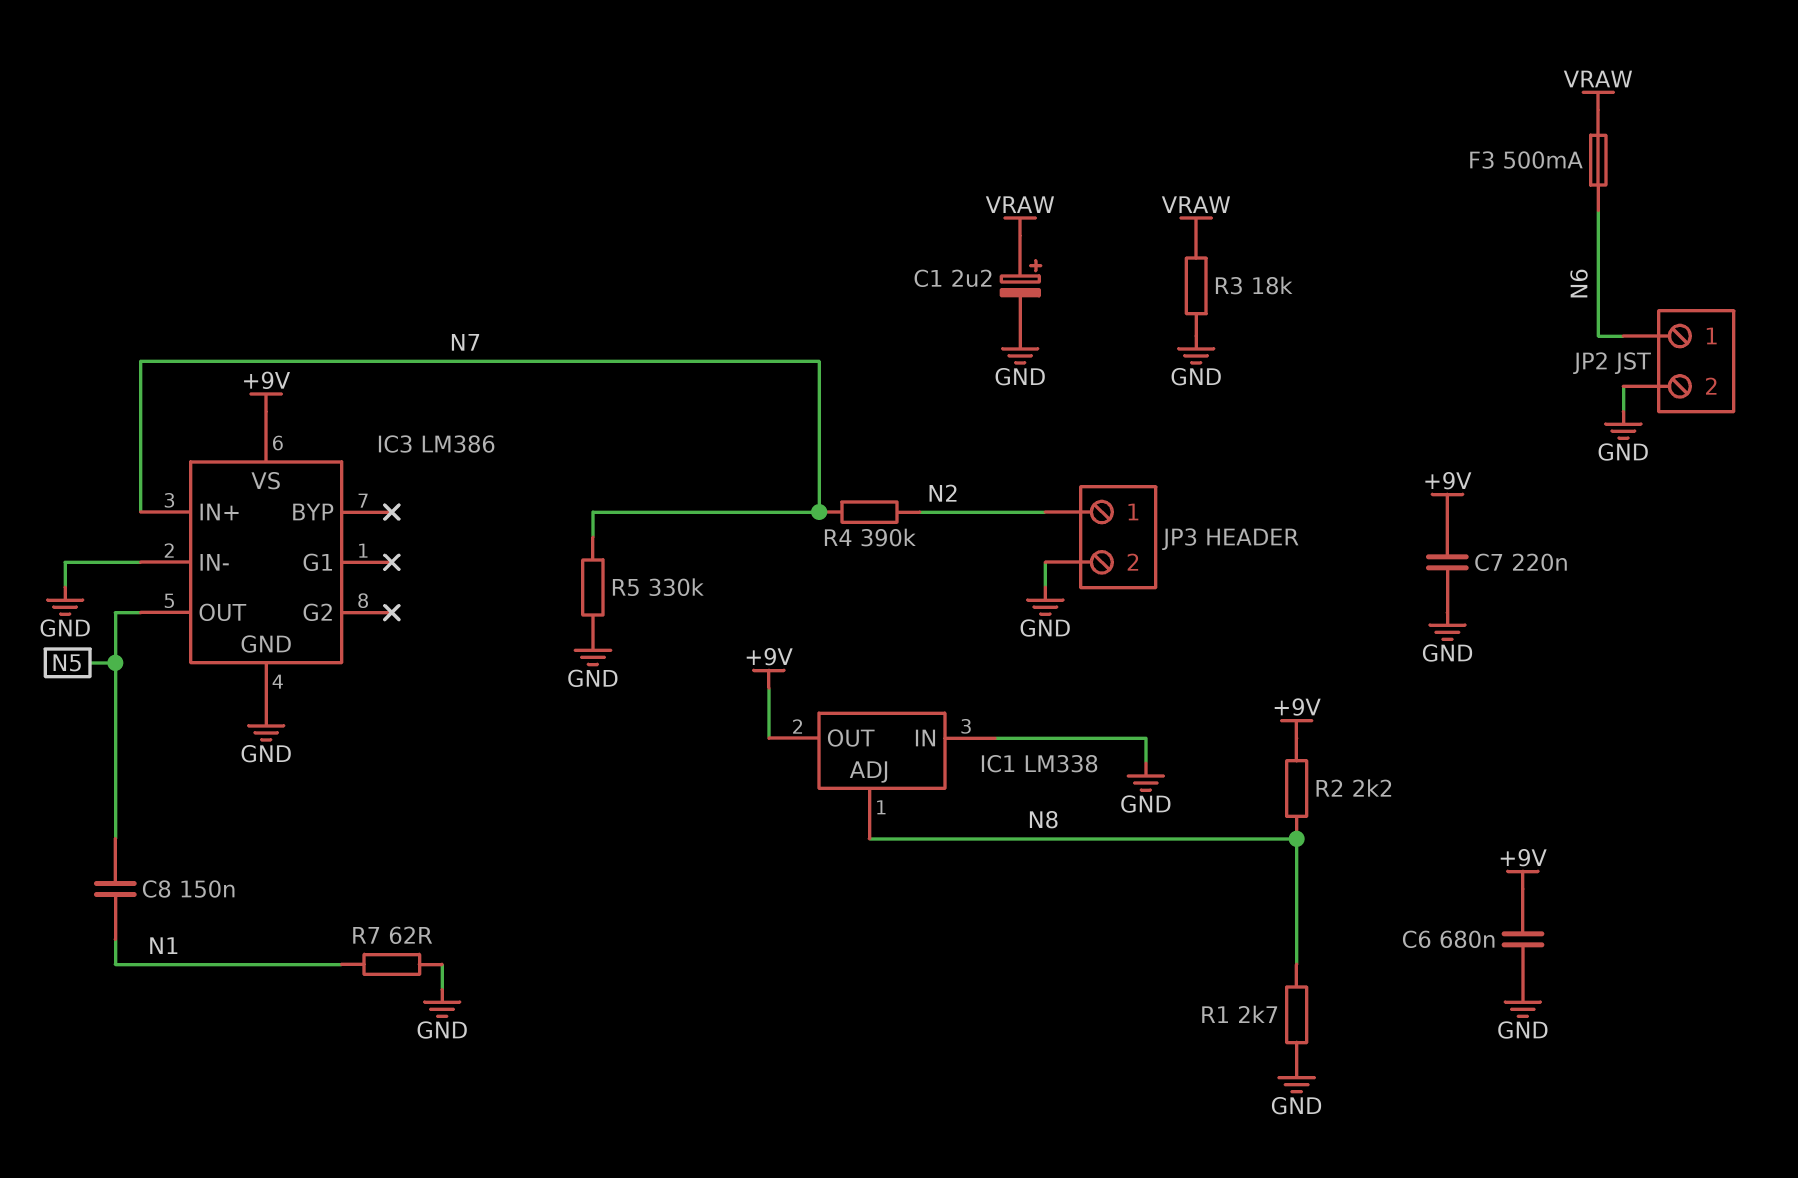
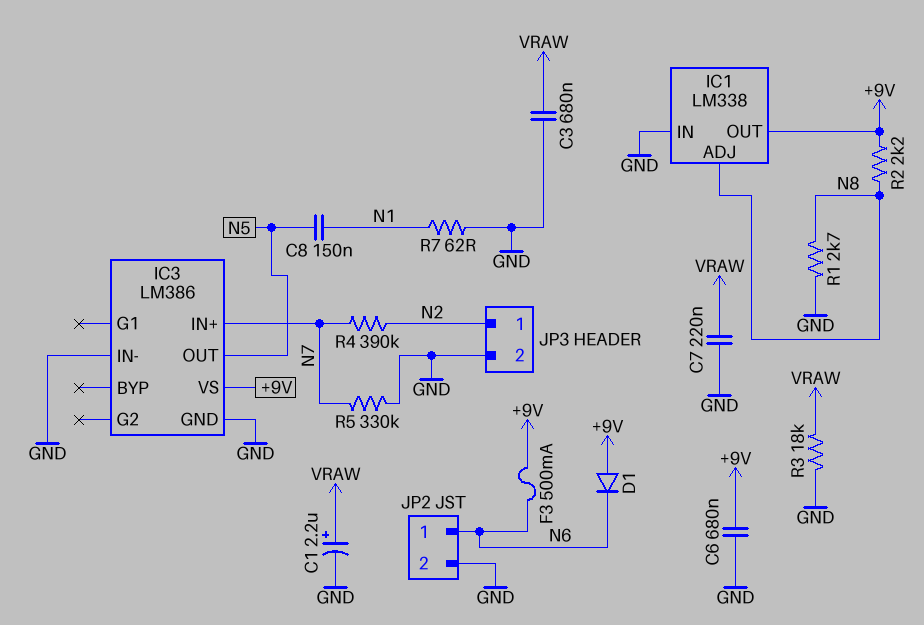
C3: none -> 680nF (GND, VRAW)
C7: 220nF (+9V, GND) -> 220nF (GND, VRAW)
D1: none -> diode (A +9V, K N6)
F3: 500mA (N6, VRAW) -> 500mA (+9V, N6)

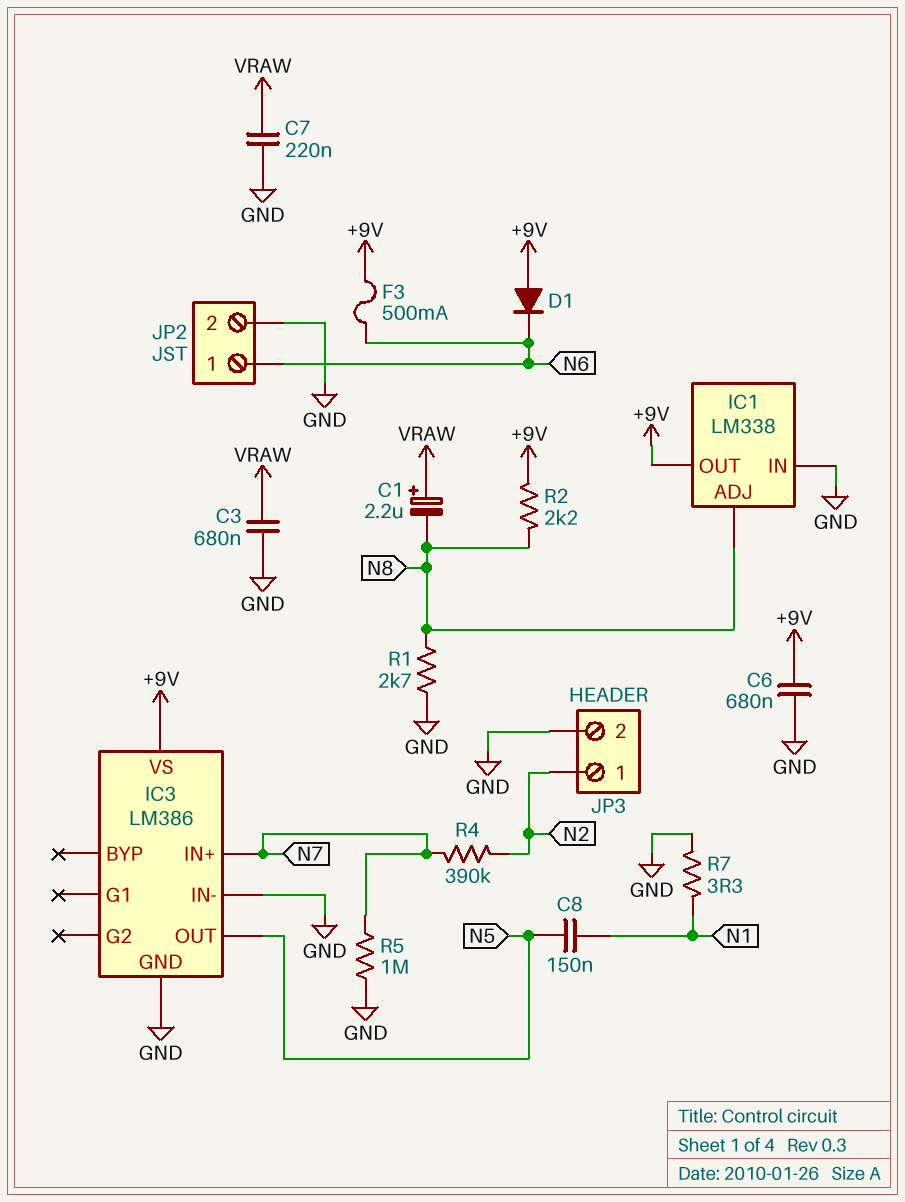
C1: 2.2uF (plus VRAW, minus GND) -> 2.2uF (plus VRAW, minus N8)
R3: 18k (GND, VRAW) -> none
R5: 330k (GND, N7) -> 1M (GND, N7)
R7: 62 (GND, N1) -> 3.3 (GND, N1)

